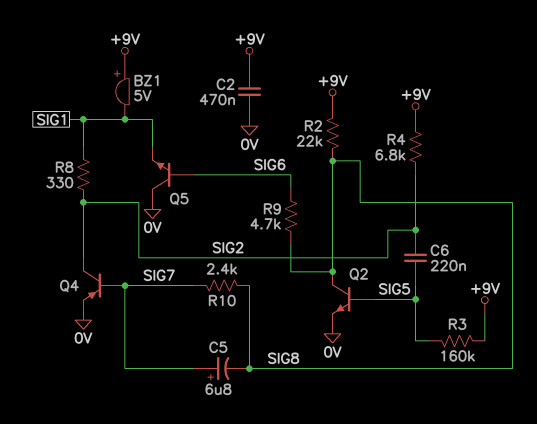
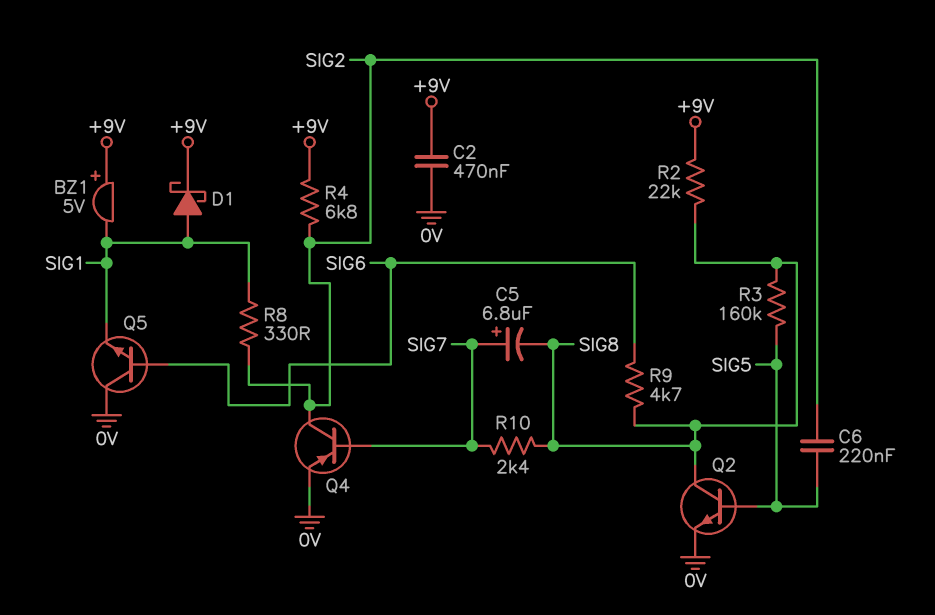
D1: none -> schottky (A SIG1, K +9V)
R3: 160k (+9V, SIG5) -> 160k (SIG5, SIG8)

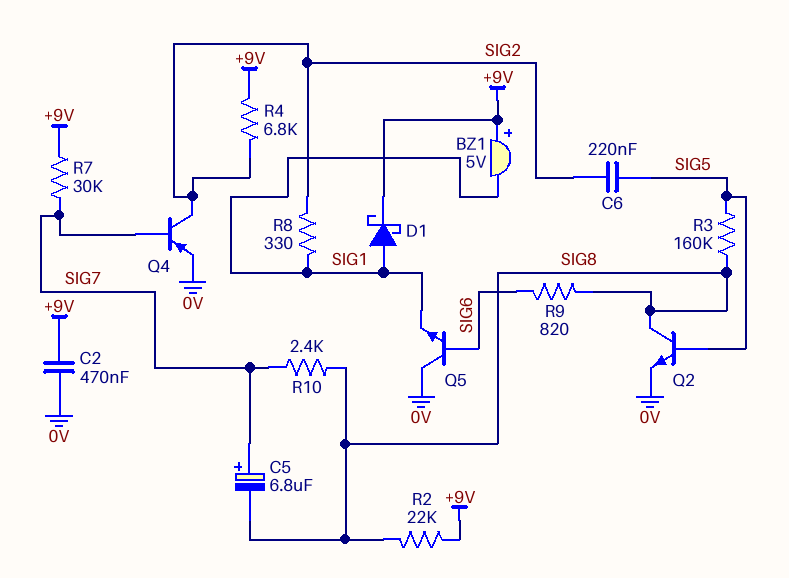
R7: none -> 30k (+9V, SIG7)
R9: 4.7k (SIG6, SIG8) -> 820 (SIG6, SIG8)

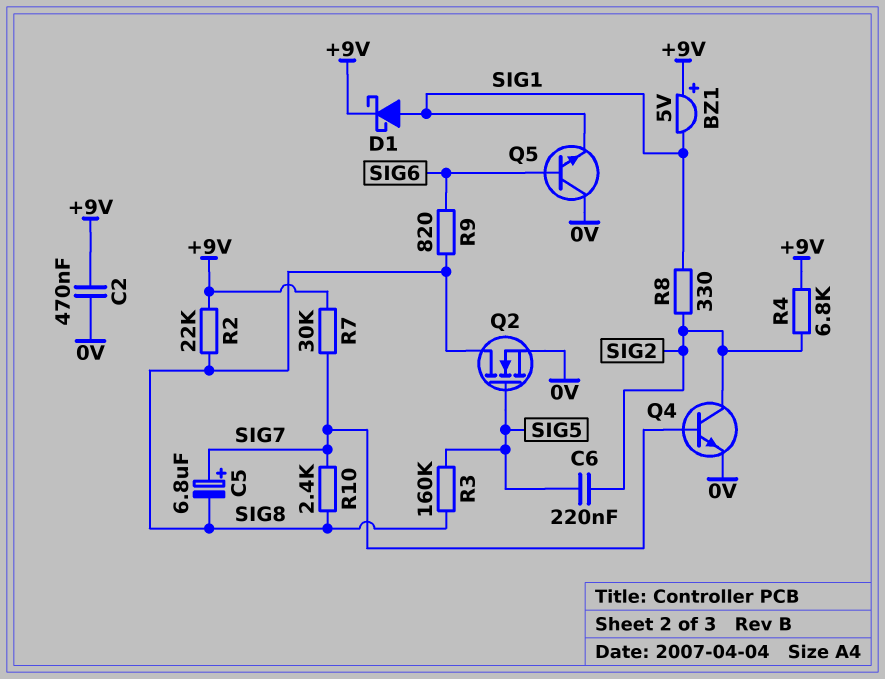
Q2: NPN (B SIG5, C SIG8, E 0V) -> NMOS (G SIG5, D SIG8, S 0V)
Q4: PNP (B SIG7, C SIG2, E 0V) -> NPN (B SIG7, C SIG2, E 0V)

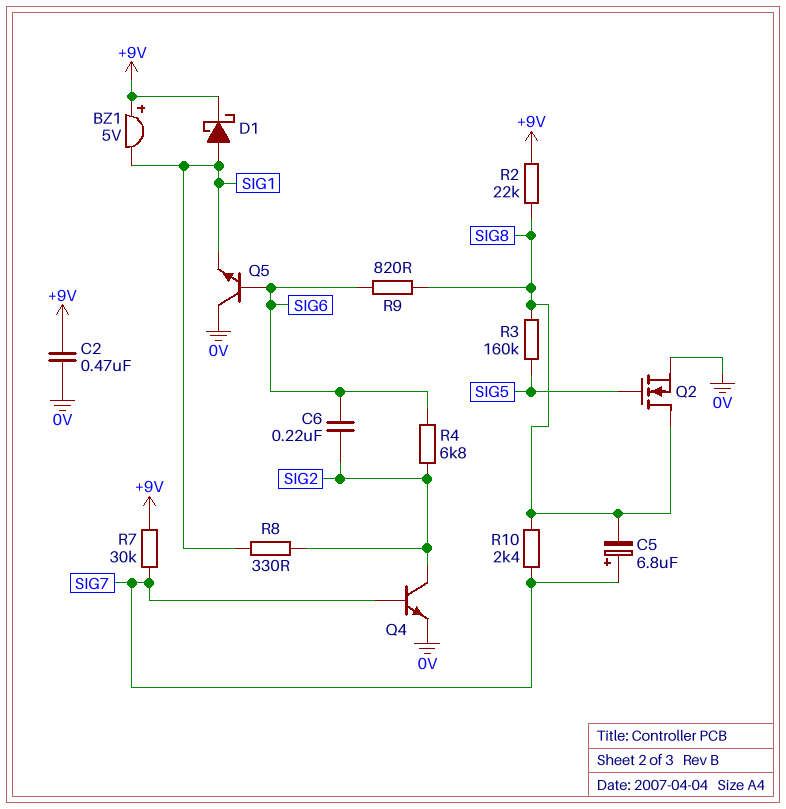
C6: 220nF (SIG2, SIG5) -> 220nF (SIG2, SIG6)
R4: 6.8k (+9V, SIG2) -> 6.8k (SIG2, SIG6)

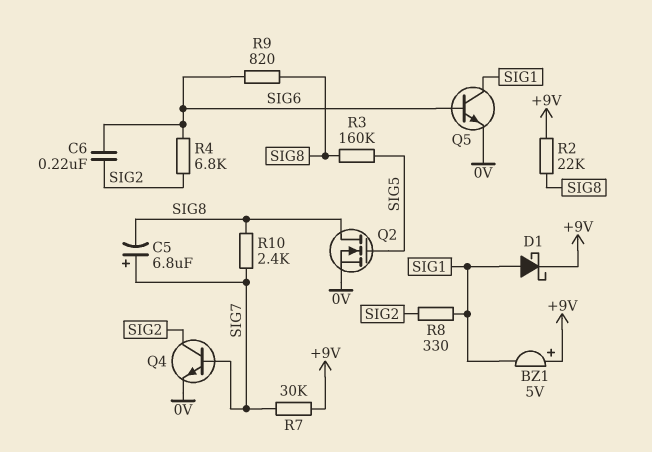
C2: 470nF (+9V, 0V) -> none
Q5: NPN (B SIG6, C 0V, E SIG1) -> NPN (B SIG6, C SIG1, E 0V)

